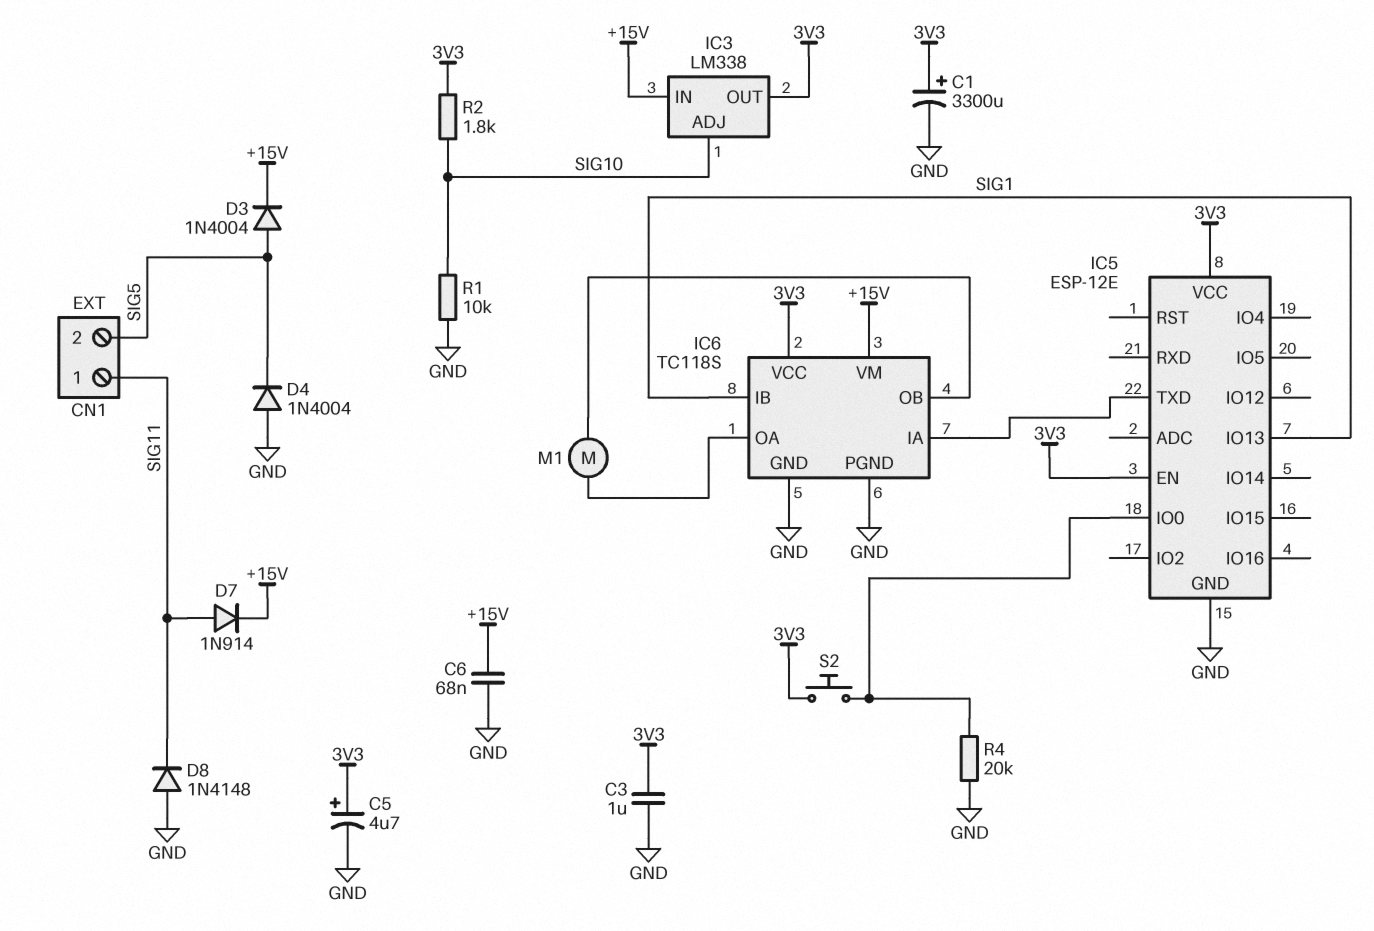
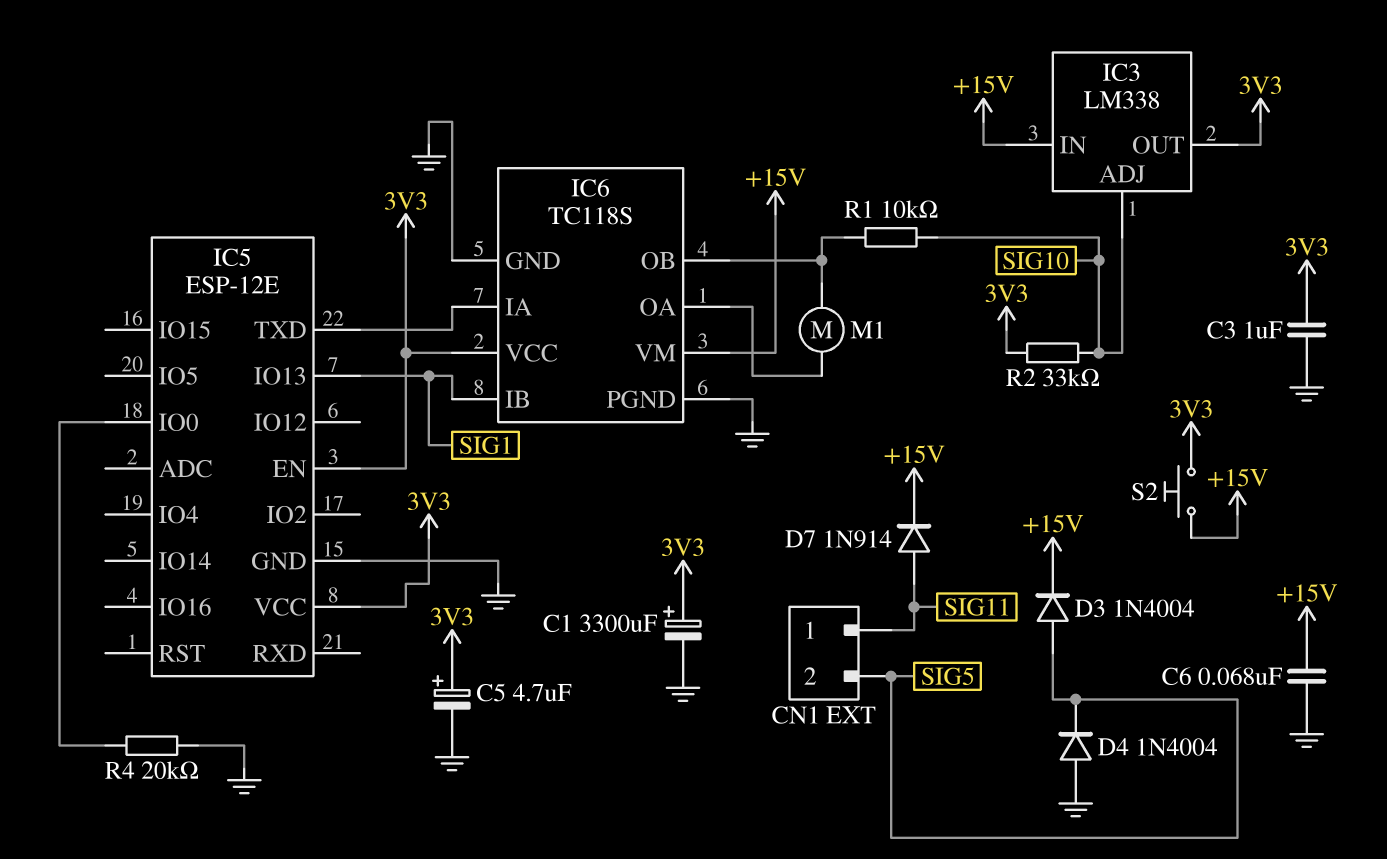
D8: diode 1N4148 (A GND, K SIG11) -> none
R1: 10k (GND, SIG10) -> 10k (IC6/OB, SIG10)
R2: 1.8k (3V3, SIG10) -> 33k (3V3, SIG10)
S2: button (3V3, IC5/IO0) -> button (+15V, 3V3)

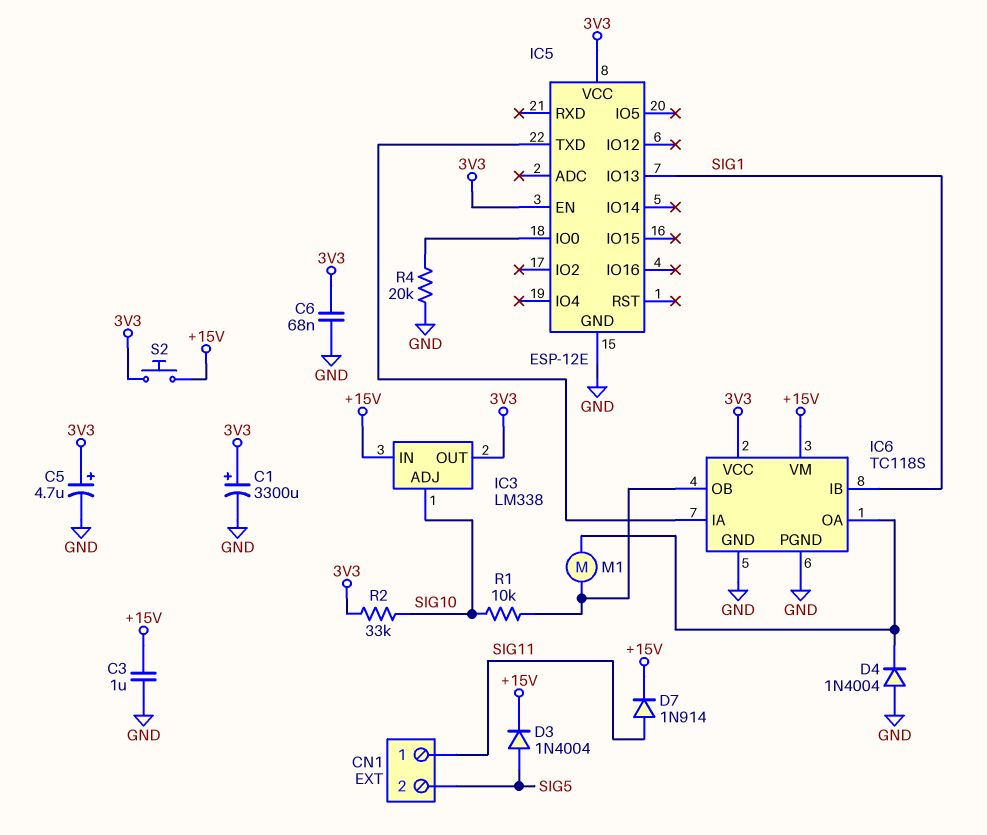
C3: 1uF (3V3, GND) -> 1uF (+15V, GND)
C6: 68nF (+15V, GND) -> 68nF (3V3, GND)
D4: diode 1N4004 (A GND, K SIG5) -> diode 1N4004 (A GND, K IC6/OA)

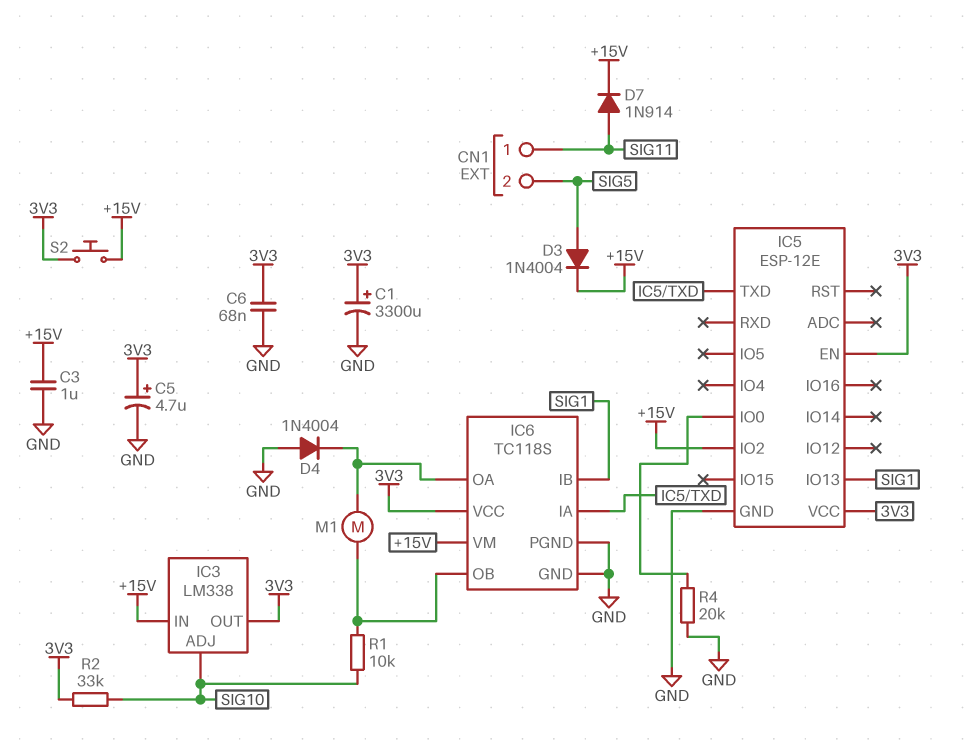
IC5 pin IO2: none -> +15V

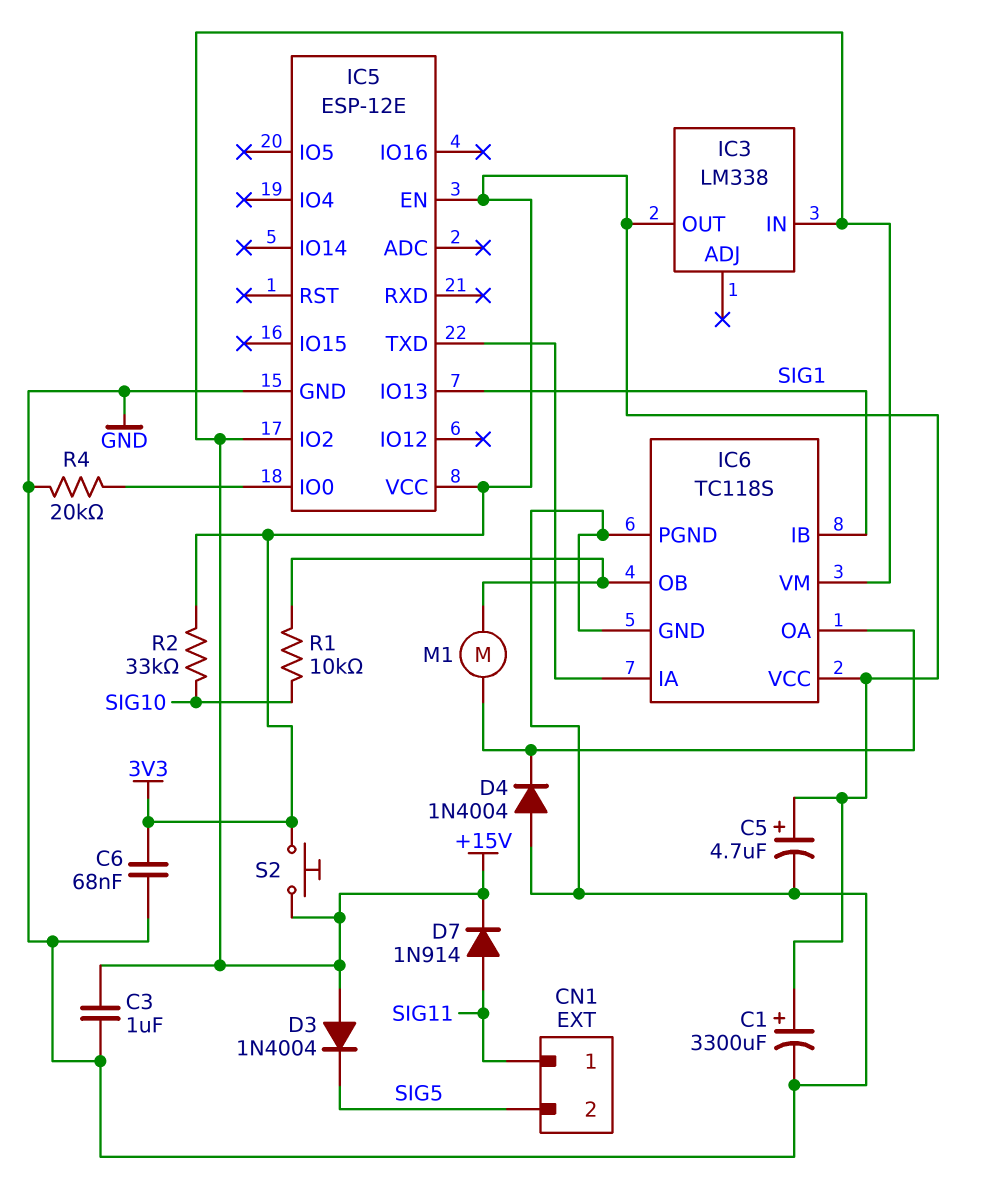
D3: diode 1N4004 (A SIG5, K +15V) -> diode 1N4004 (A +15V, K SIG5)
IC3 pin ADJ: SIG10 -> none

